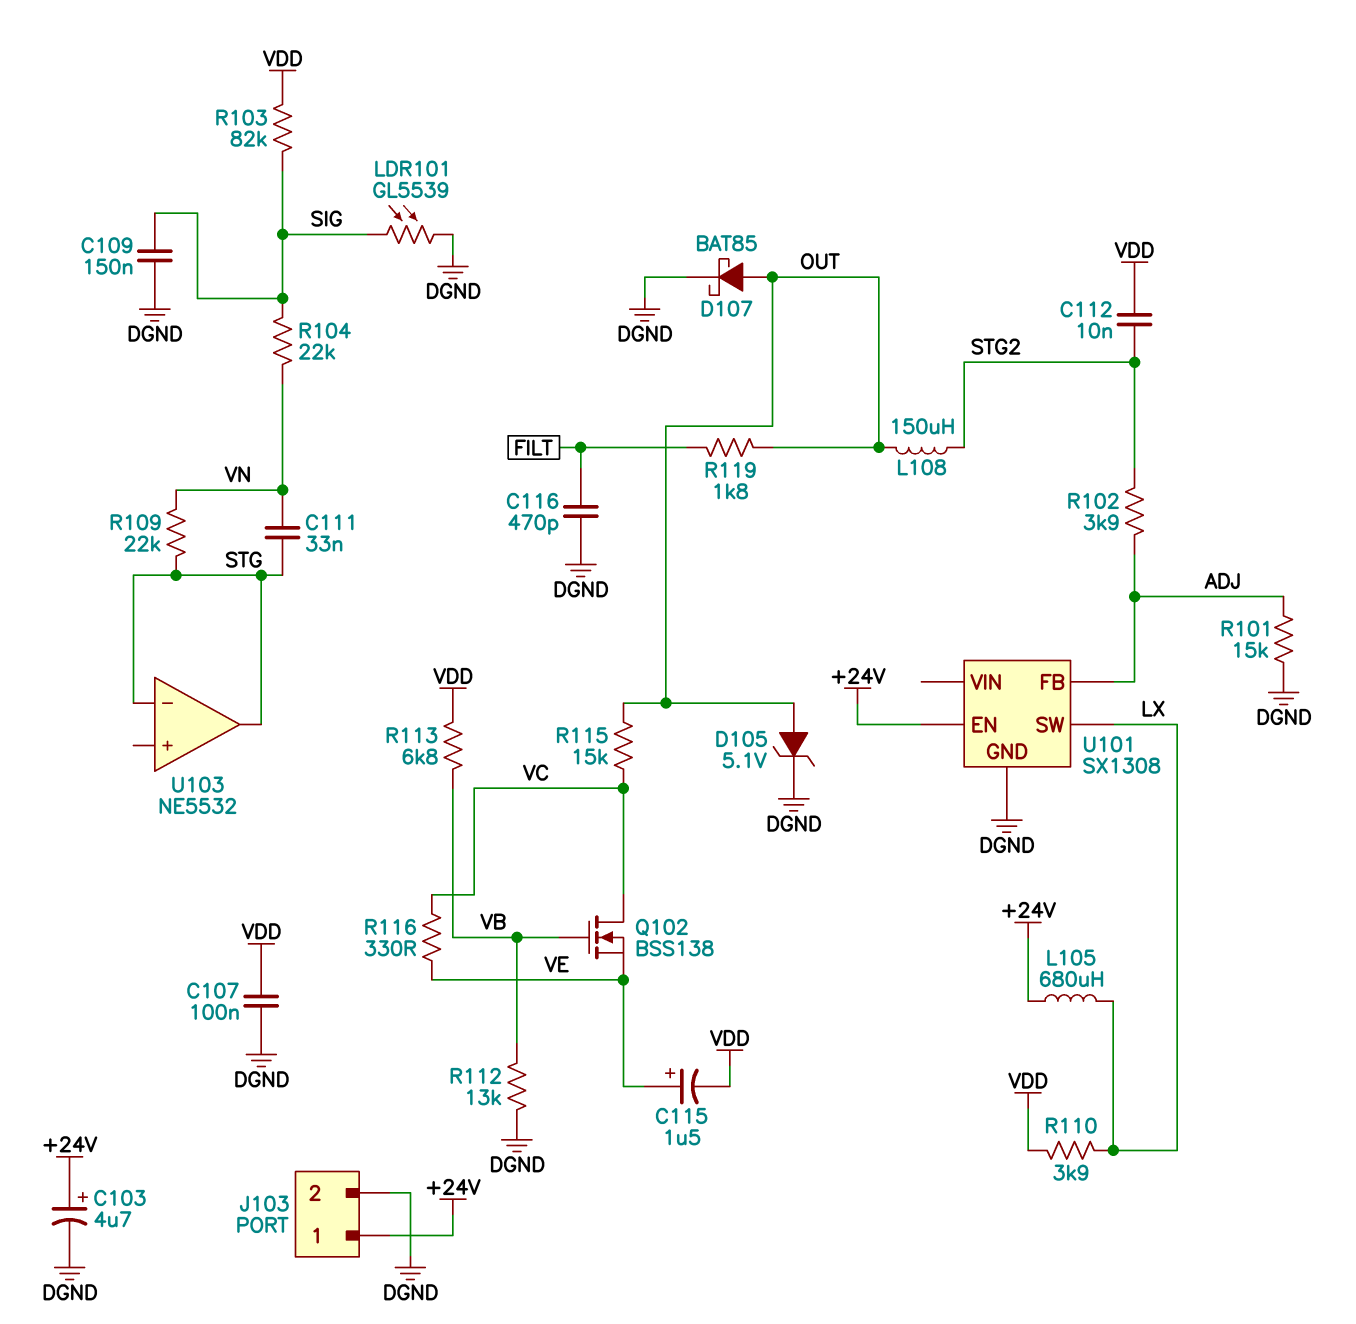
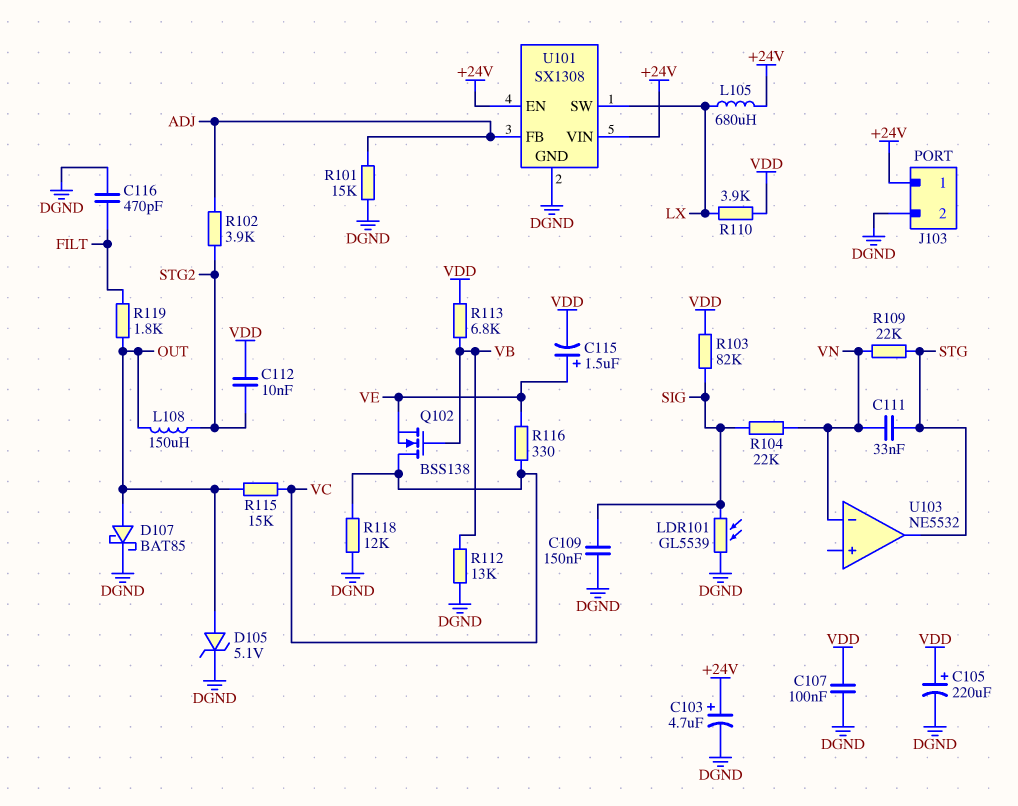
C105: none -> 220uF (plus VDD, minus DGND)
R118: none -> 12k (DGND, VC)
U101 pin VIN: none -> +24V
U103 pin in-: STG -> VN

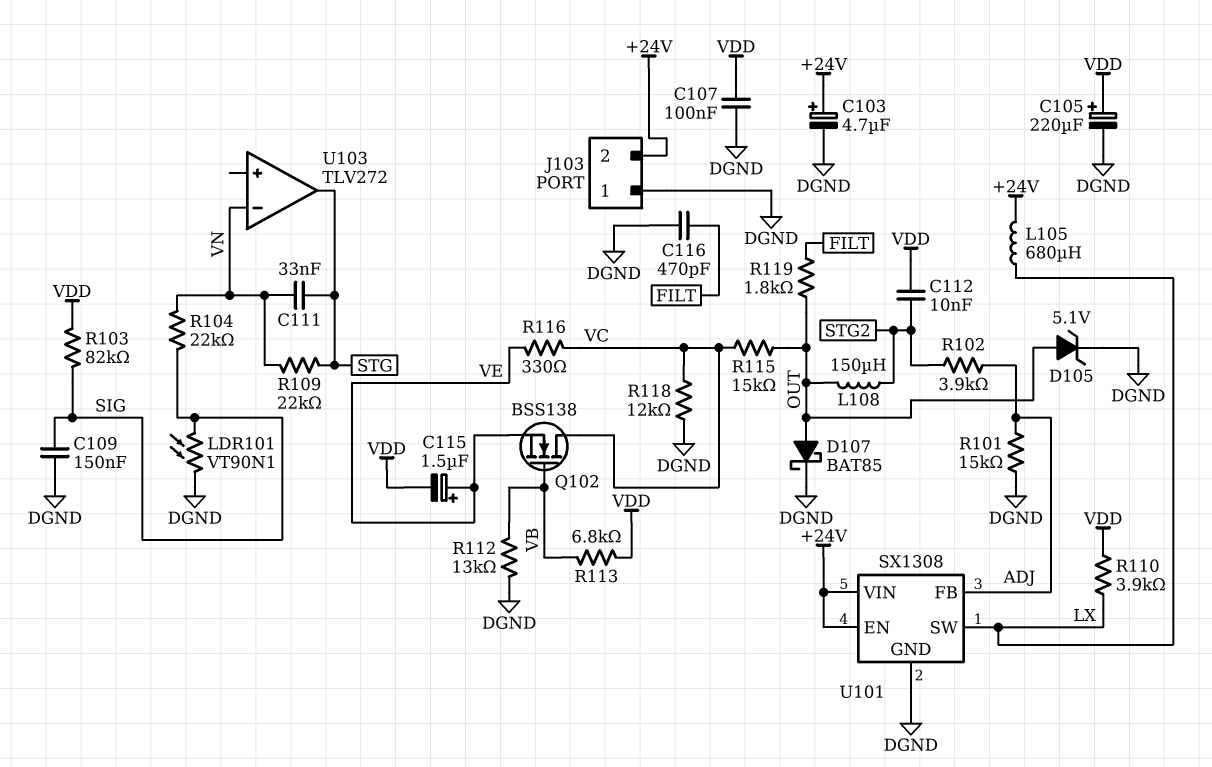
J103 pin 1: +24V -> DGND
J103 pin 2: DGND -> +24V
LDR101: GL5539 (DGND, SIG) -> VT90N1 (DGND, SIG)
U103: NE5532 -> TLV272

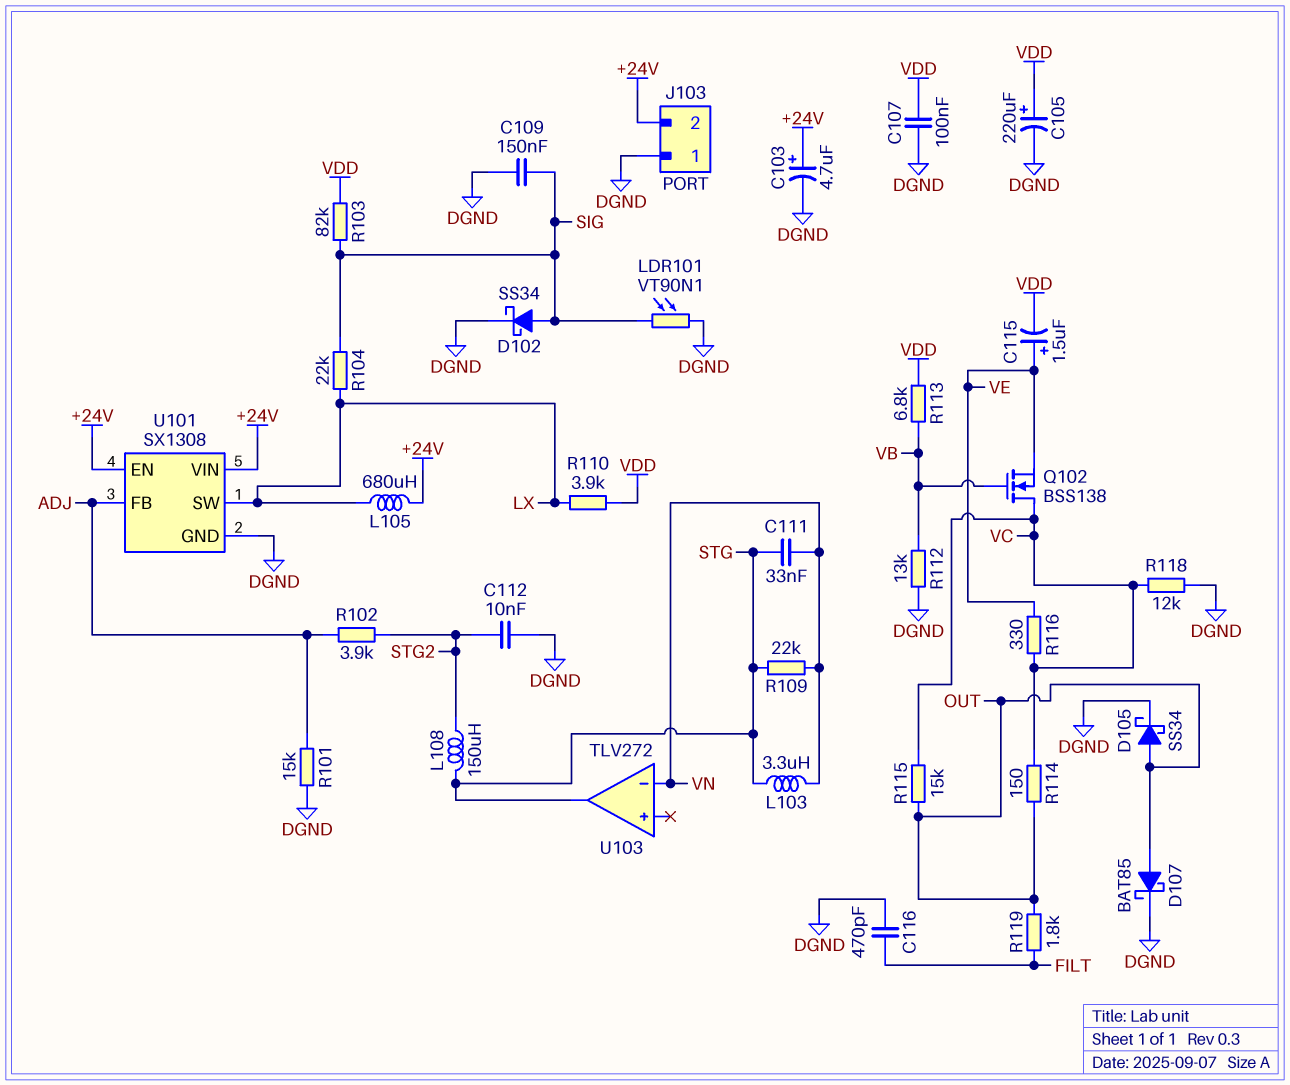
C112: 10nF (STG2, VDD) -> 10nF (DGND, STG2)
D102: none -> schottky SS34 (A SIG, K DGND)
D105: zener 5.1V (A OUT, K DGND) -> schottky SS34 (A OUT, K DGND)
L103: none -> 3.3uH (STG, VN)
L108: 150uH (OUT, STG2) -> 150uH (STG, STG2)
R104: 22k (SIG, VN) -> 22k (LX, SIG)
R114: none -> 150 (OUT, VC)

